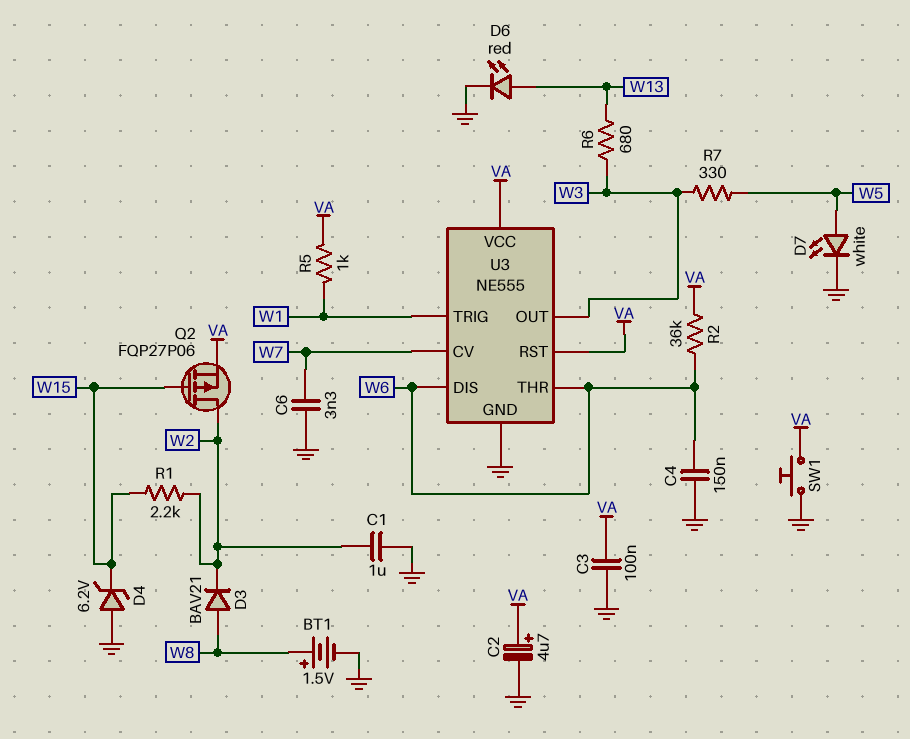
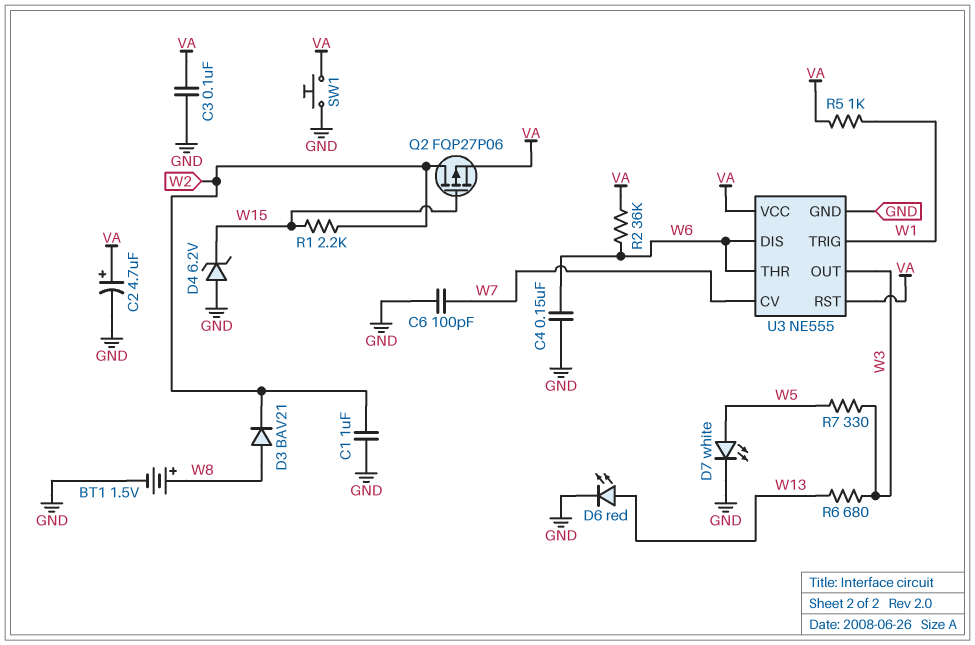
C6: 3.3nF (GND, W7) -> 100pF (GND, W7)

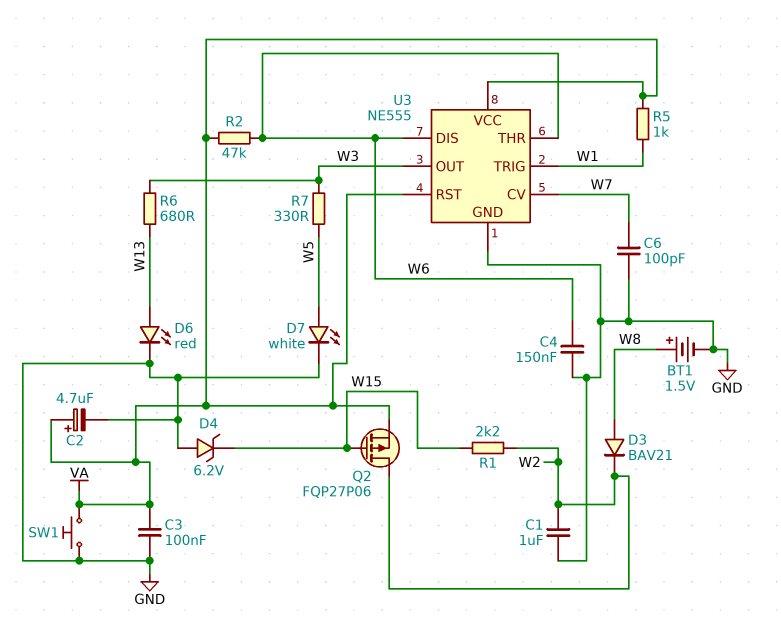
R2: 36k (VA, W6) -> 47k (VA, W6)

